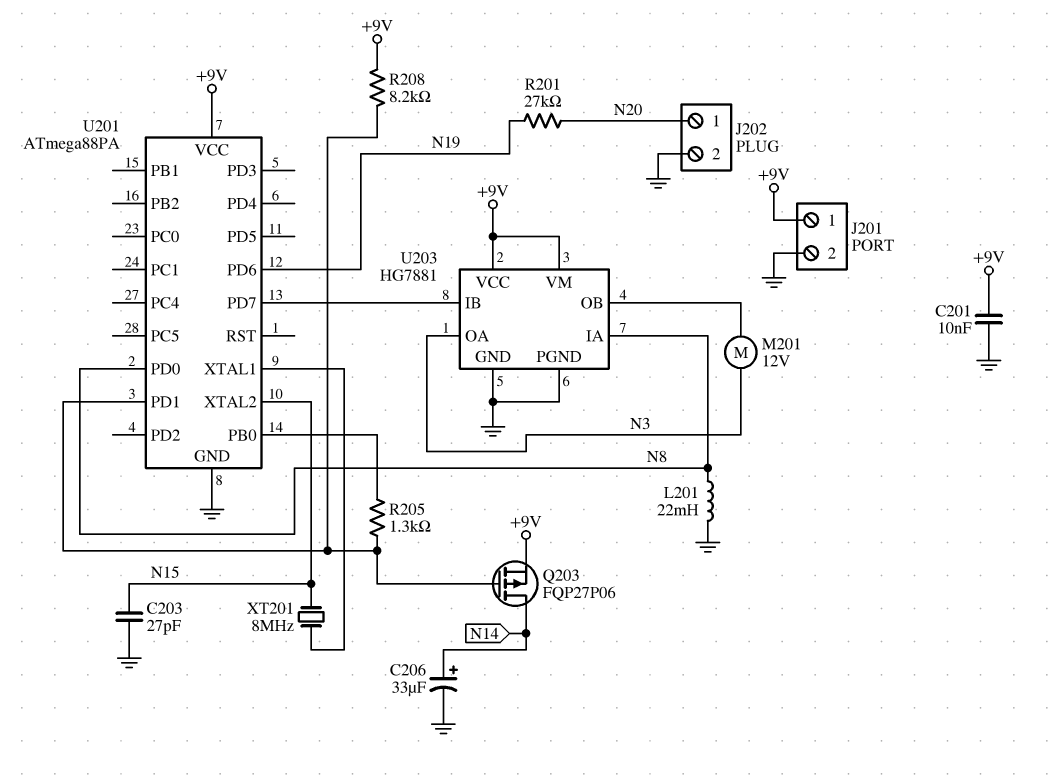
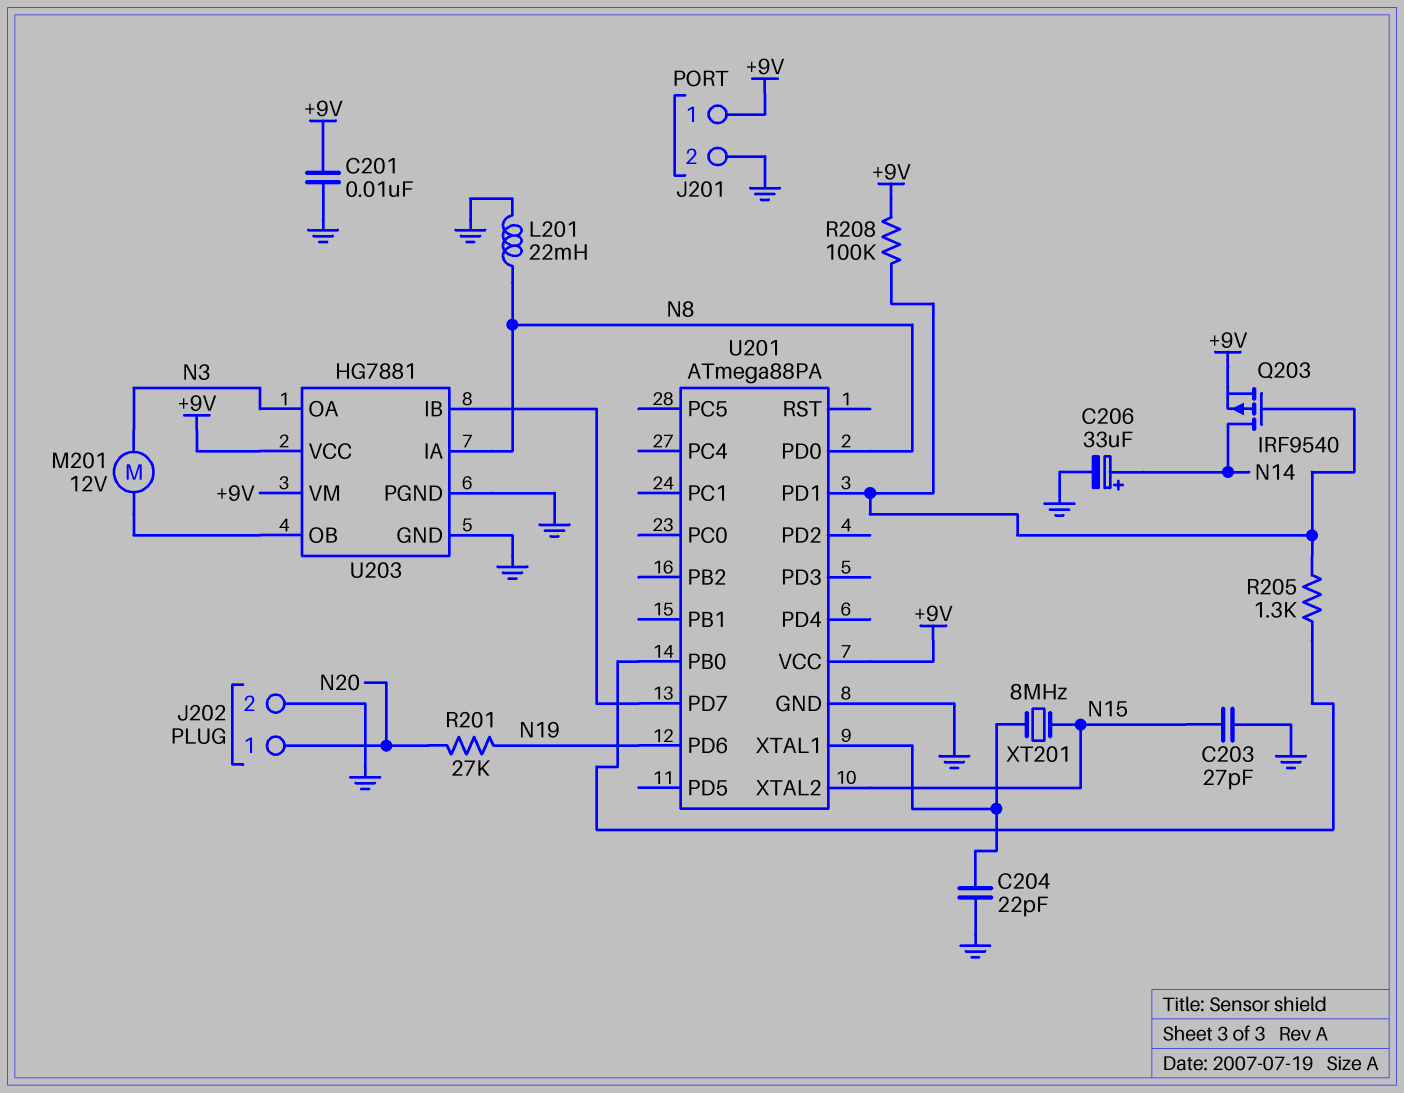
C204: none -> 22pF (GND, U201/XTAL1)
Q203: PMOS FQP27P06 (G U201/PD1, D N14, S +9V) -> PMOS IRF9540 (G U201/PD1, D N14, S +9V)
R208: 8.2k (+9V, U201/PD1) -> 100k (+9V, U201/PD1)

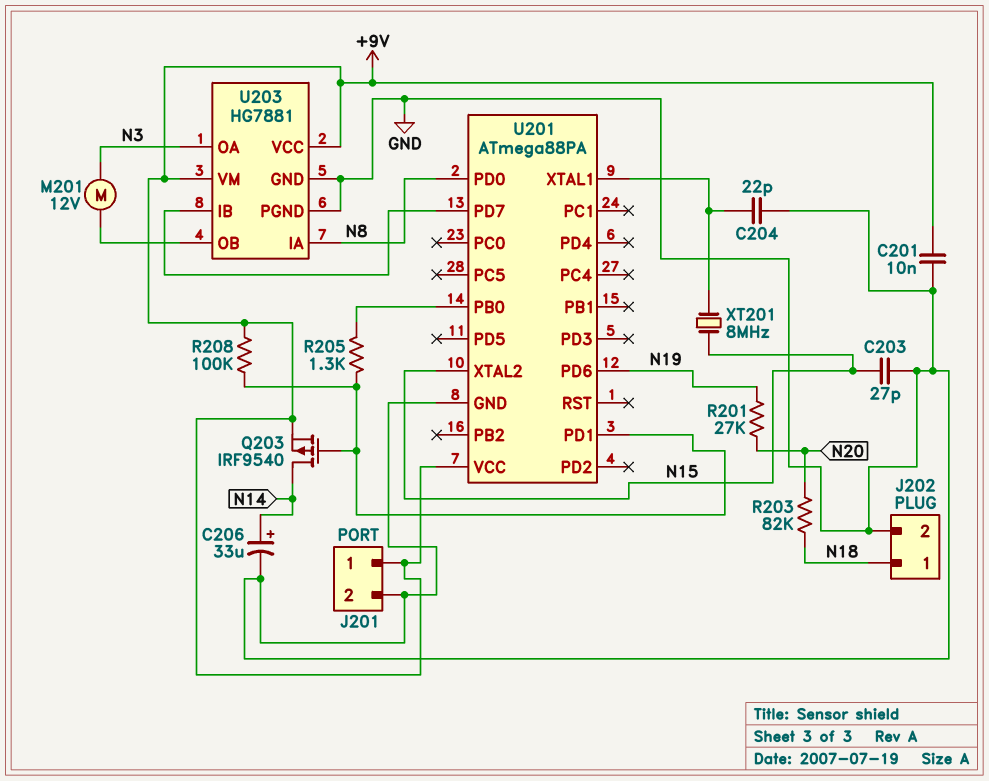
J202 pin 1: N20 -> N18
L201: 22mH (GND, N8) -> none
R203: none -> 82k (N18, N20)

